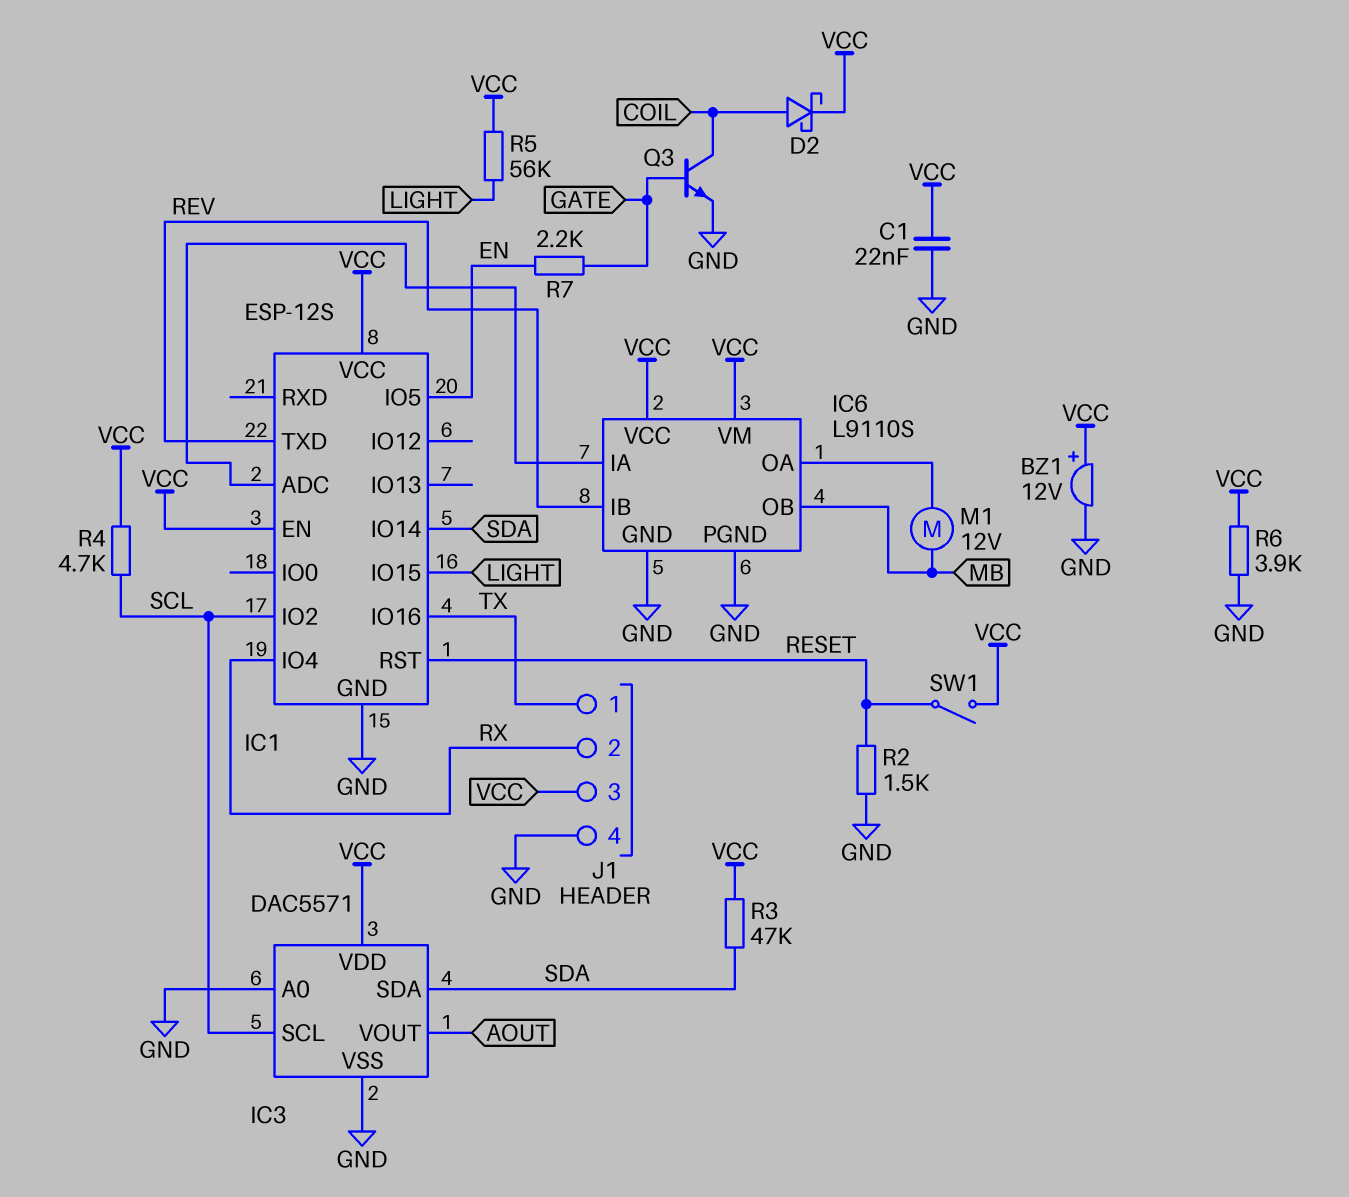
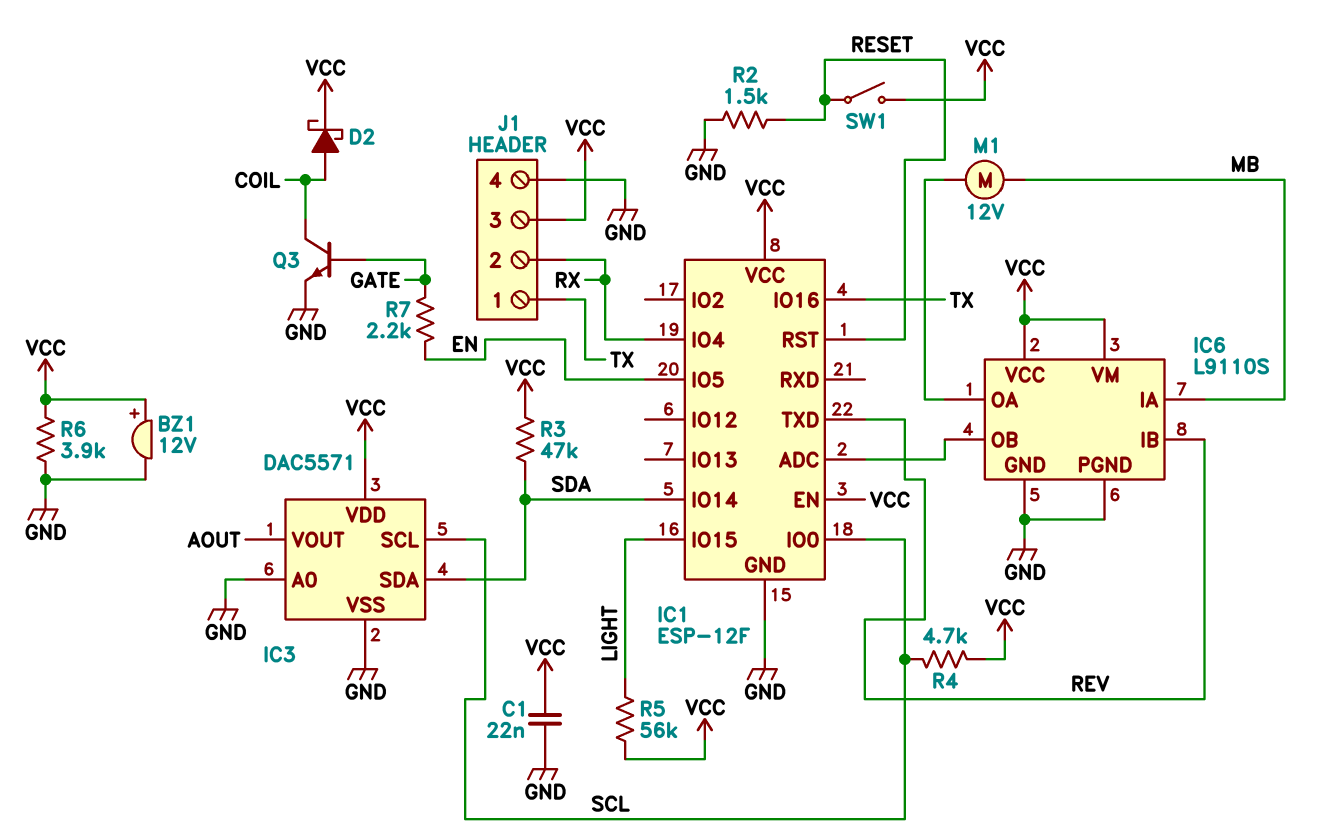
IC1: ESP-12S -> ESP-12F
IC1 pin IO0: none -> SCL
IC1 pin IO2: SCL -> none
IC6 pin IA: IC1/ADC -> MB
IC6 pin OB: MB -> IC1/ADC

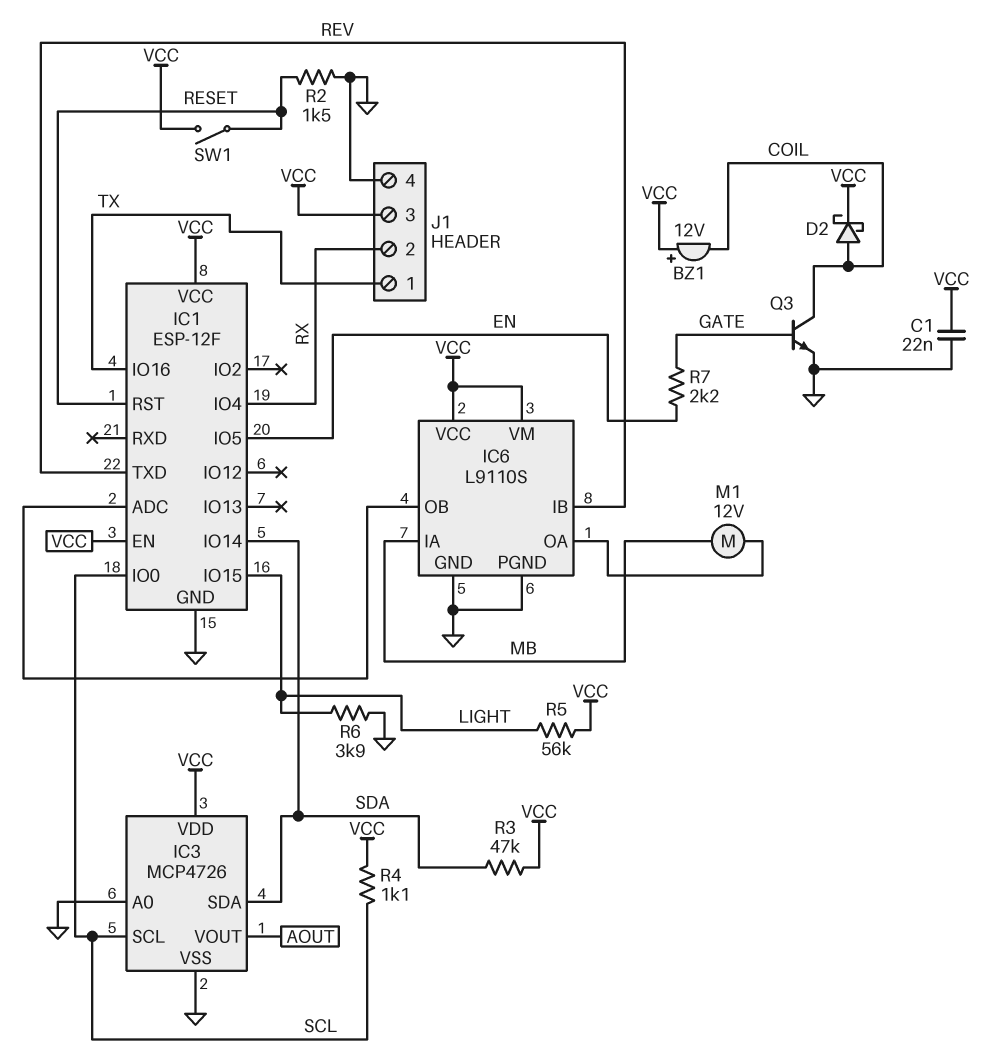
BZ1: buzzer 12V (plus VCC, minus GND) -> buzzer 12V (plus VCC, minus COIL)
IC3: DAC5571 -> MCP4726
R4: 4.7k (SCL, VCC) -> 1.1k (SCL, VCC)
R6: 3.9k (GND, VCC) -> 3.9k (GND, LIGHT)

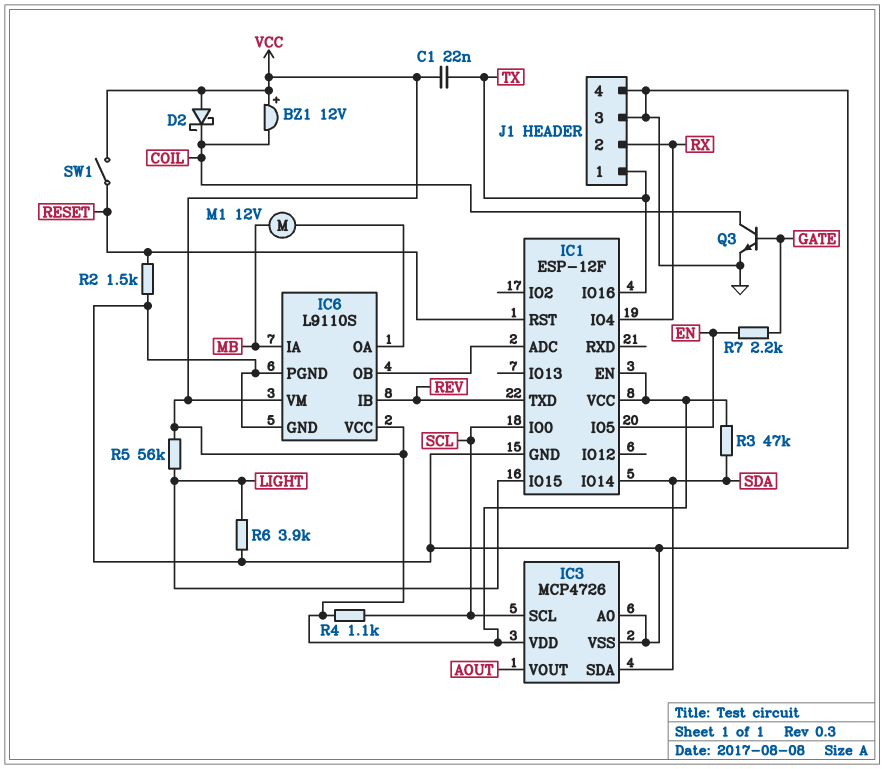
C1: 22nF (GND, VCC) -> 22nF (TX, VCC)
D2: schottky (A COIL, K VCC) -> schottky (A VCC, K COIL)
J1 pin 3: VCC -> GND

